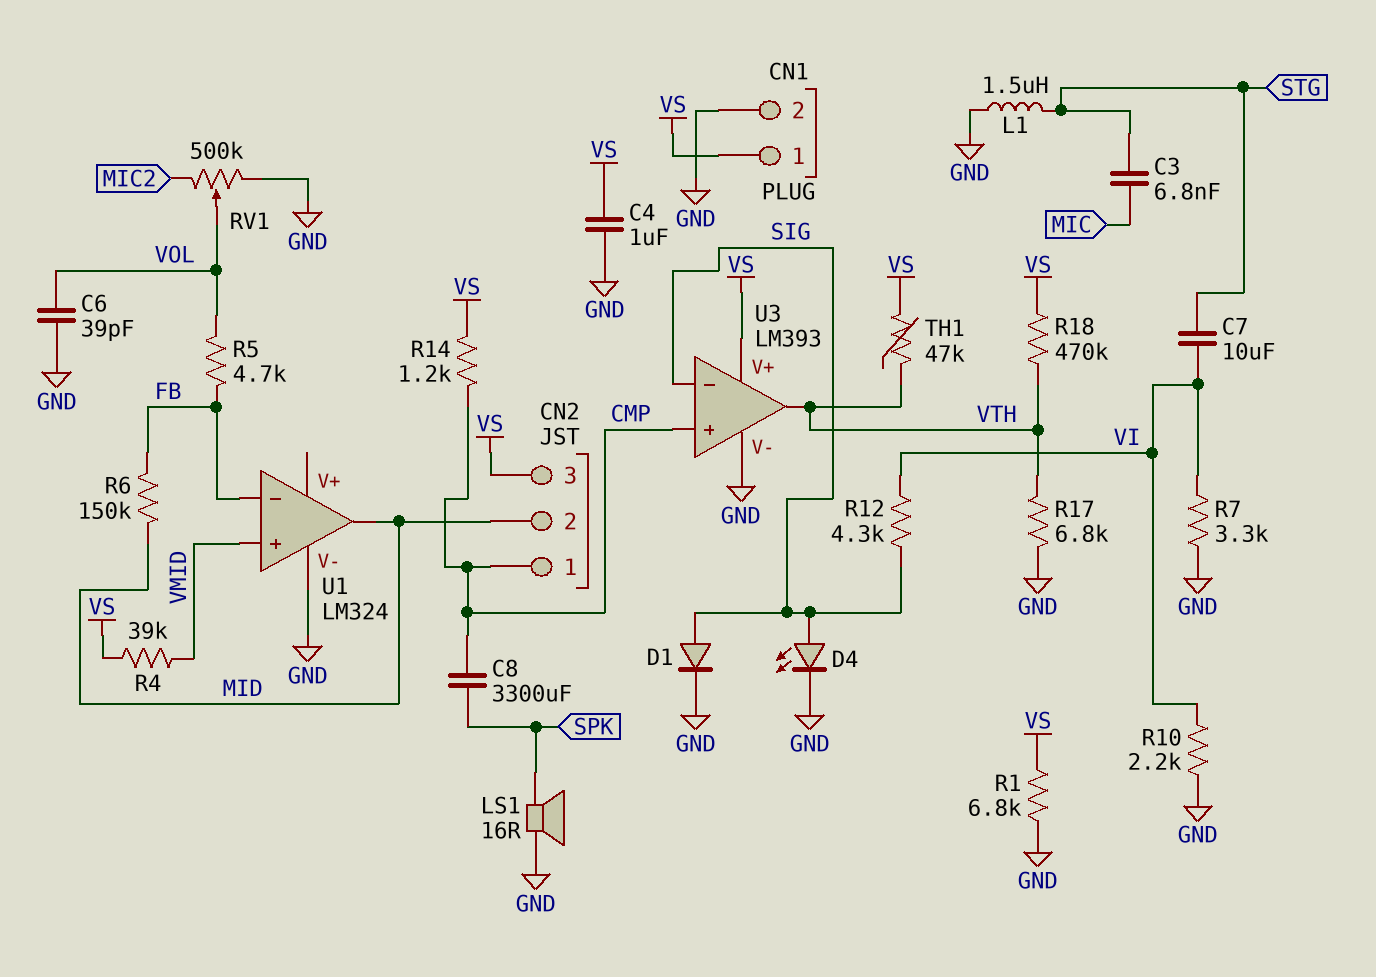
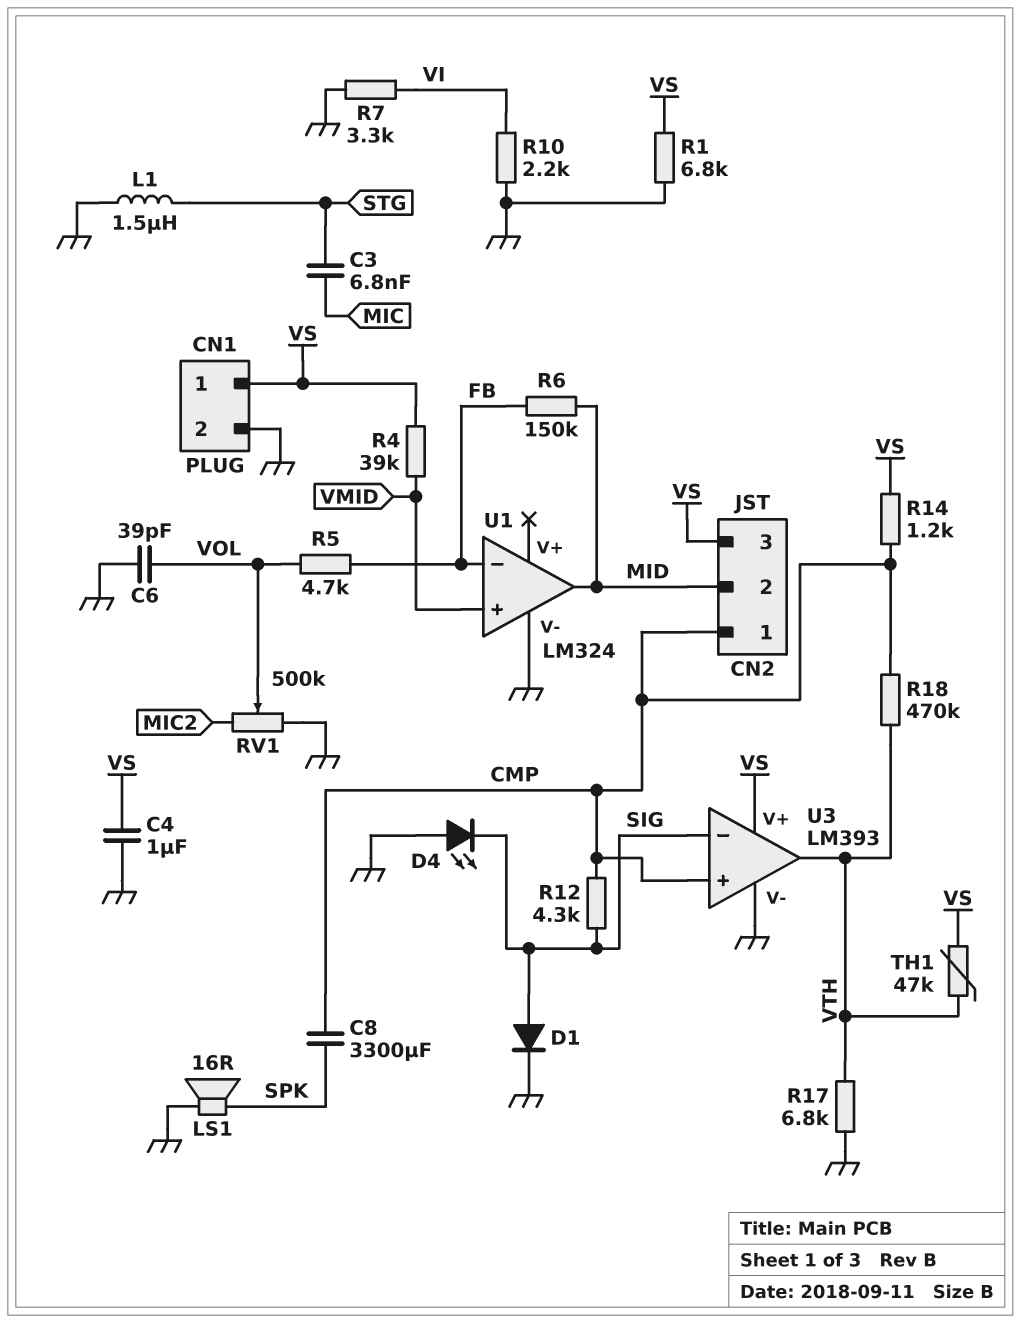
C7: 10uF (STG, VI) -> none
D4: LED (A SIG, K GND) -> LED (A GND, K SIG)
R12: 4.3k (SIG, VI) -> 4.3k (CMP, SIG)
R18: 470k (VS, VTH) -> 470k (CMP, VTH)

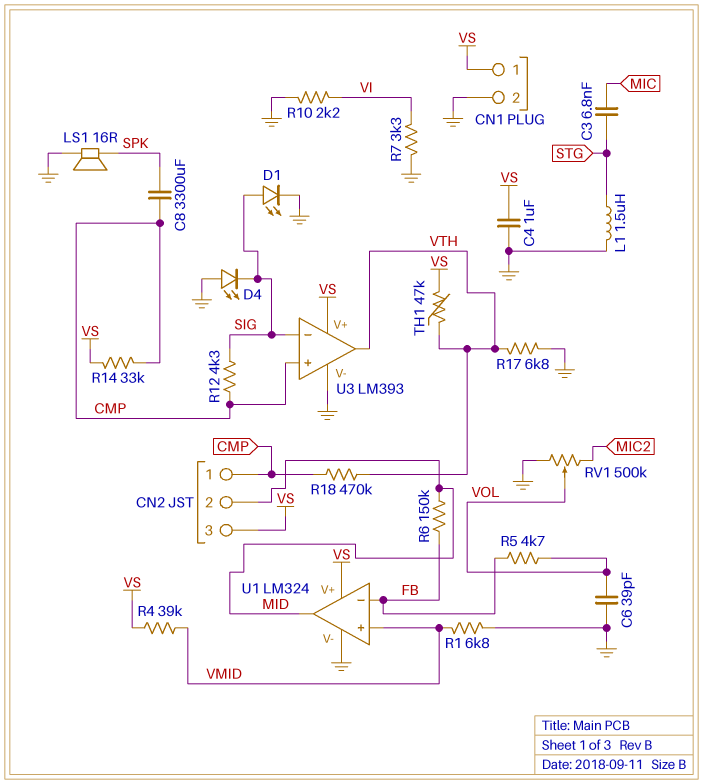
D1: diode (A SIG, K GND) -> LED (A SIG, K GND)
R1: 6.8k (GND, VS) -> 6.8k (GND, VMID)
R14: 1.2k (CMP, VS) -> 33k (CMP, VS)
U1 pin V+: none -> VS

